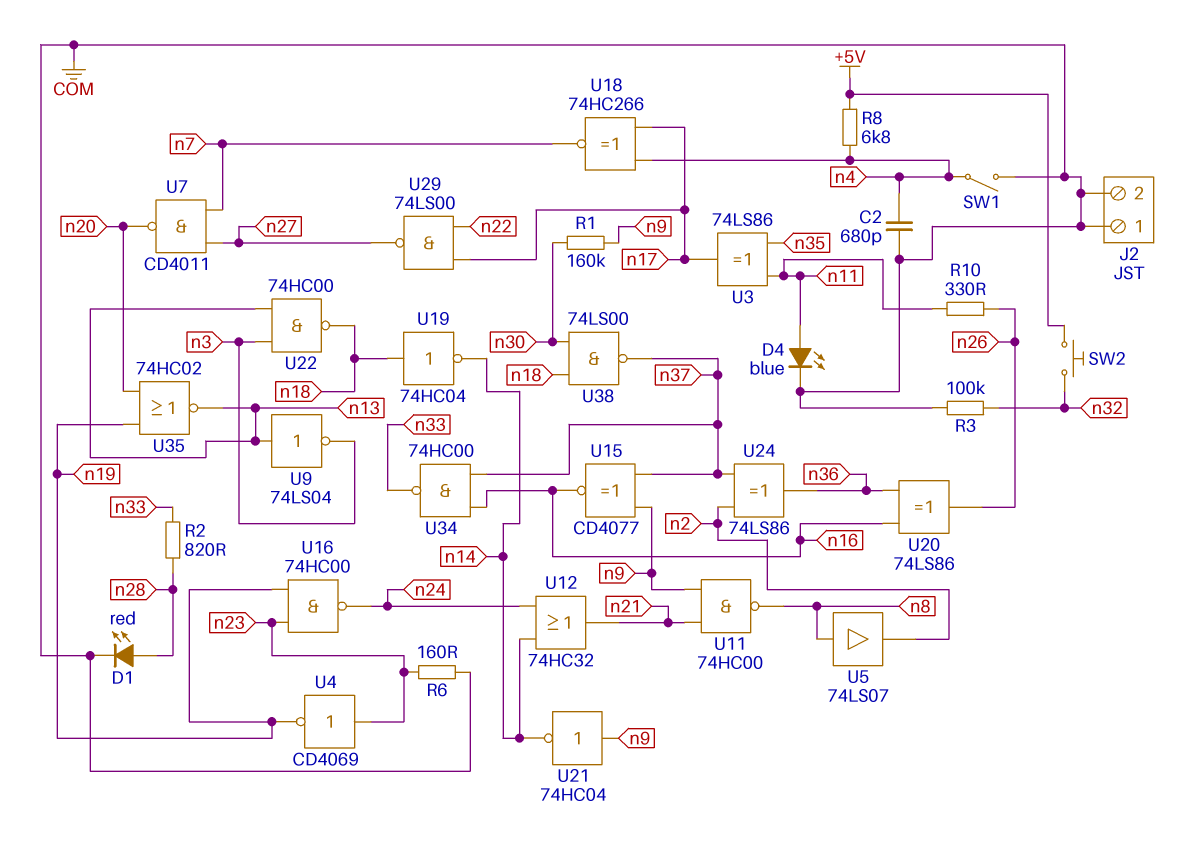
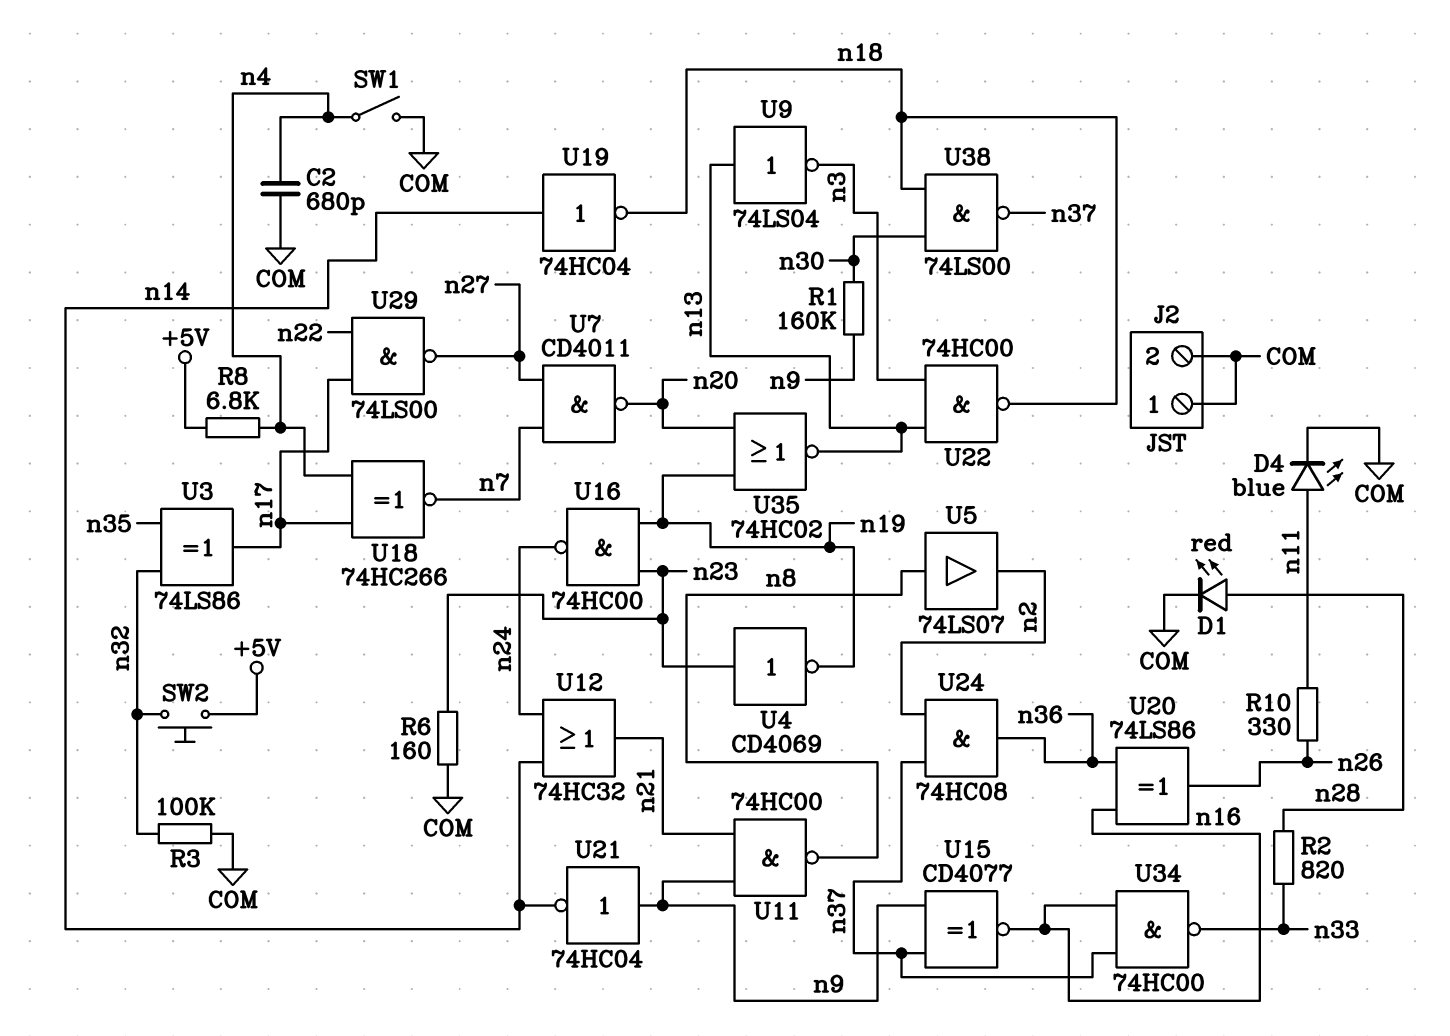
U3: XOR 74LS86 (in n11, in n35, out n17) -> XOR 74LS86 (in n32, in n35, out n17)
U19: NOT 74HC04 (in n18, out n14) -> NOT 74HC04 (in n14, out n18)
U24: XOR 74LS86 (in n2, in n37, out n36) -> AND 74HC08 (in n2, in n37, out n36)

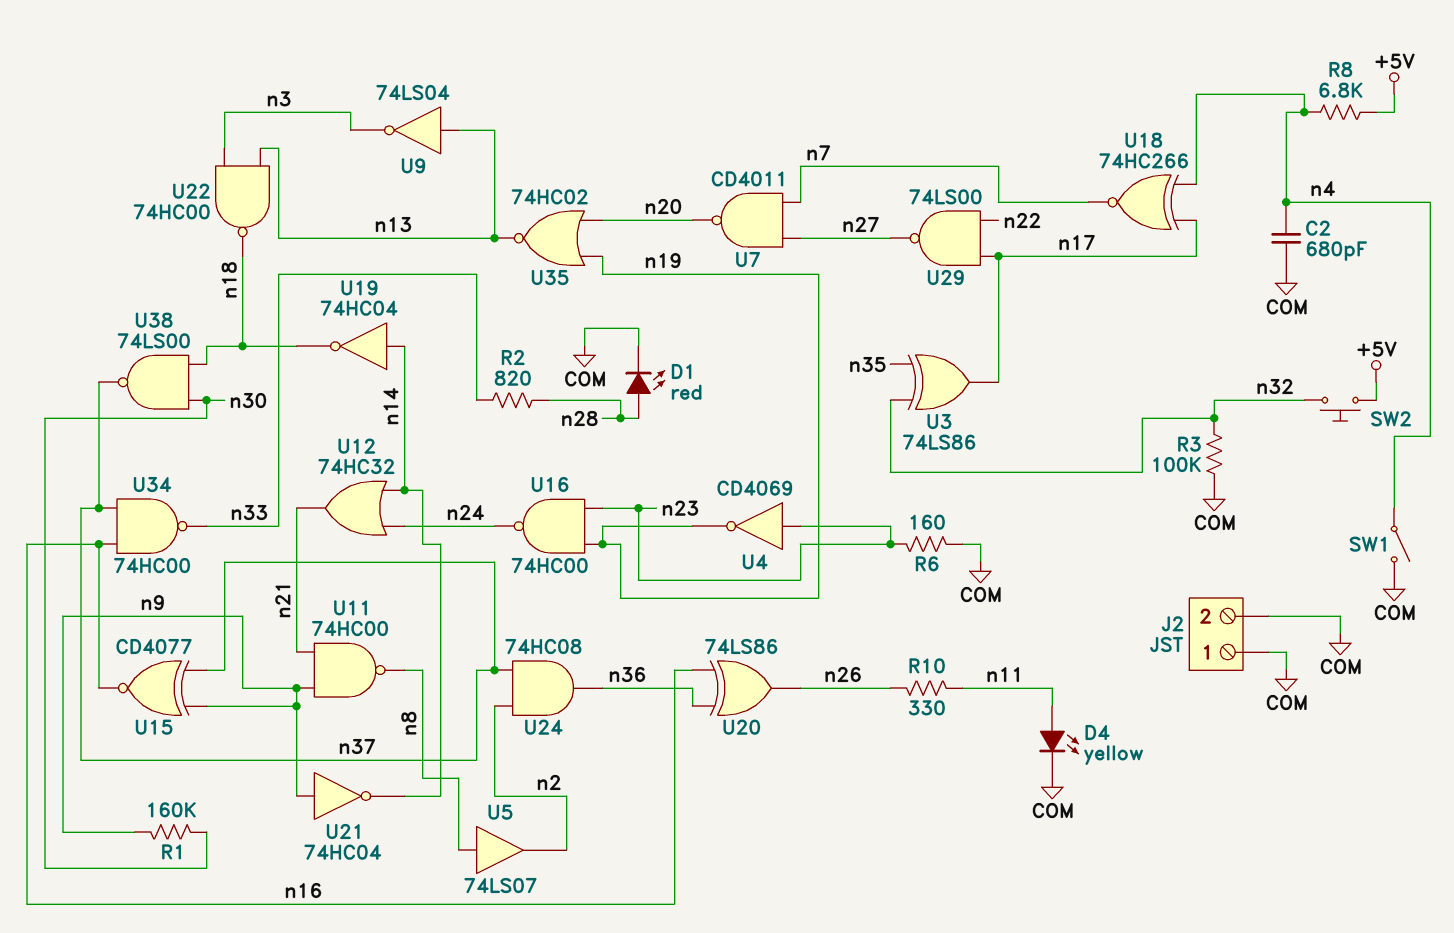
D4: LED blue (A n11, K COM) -> LED yellow (A n11, K COM)

